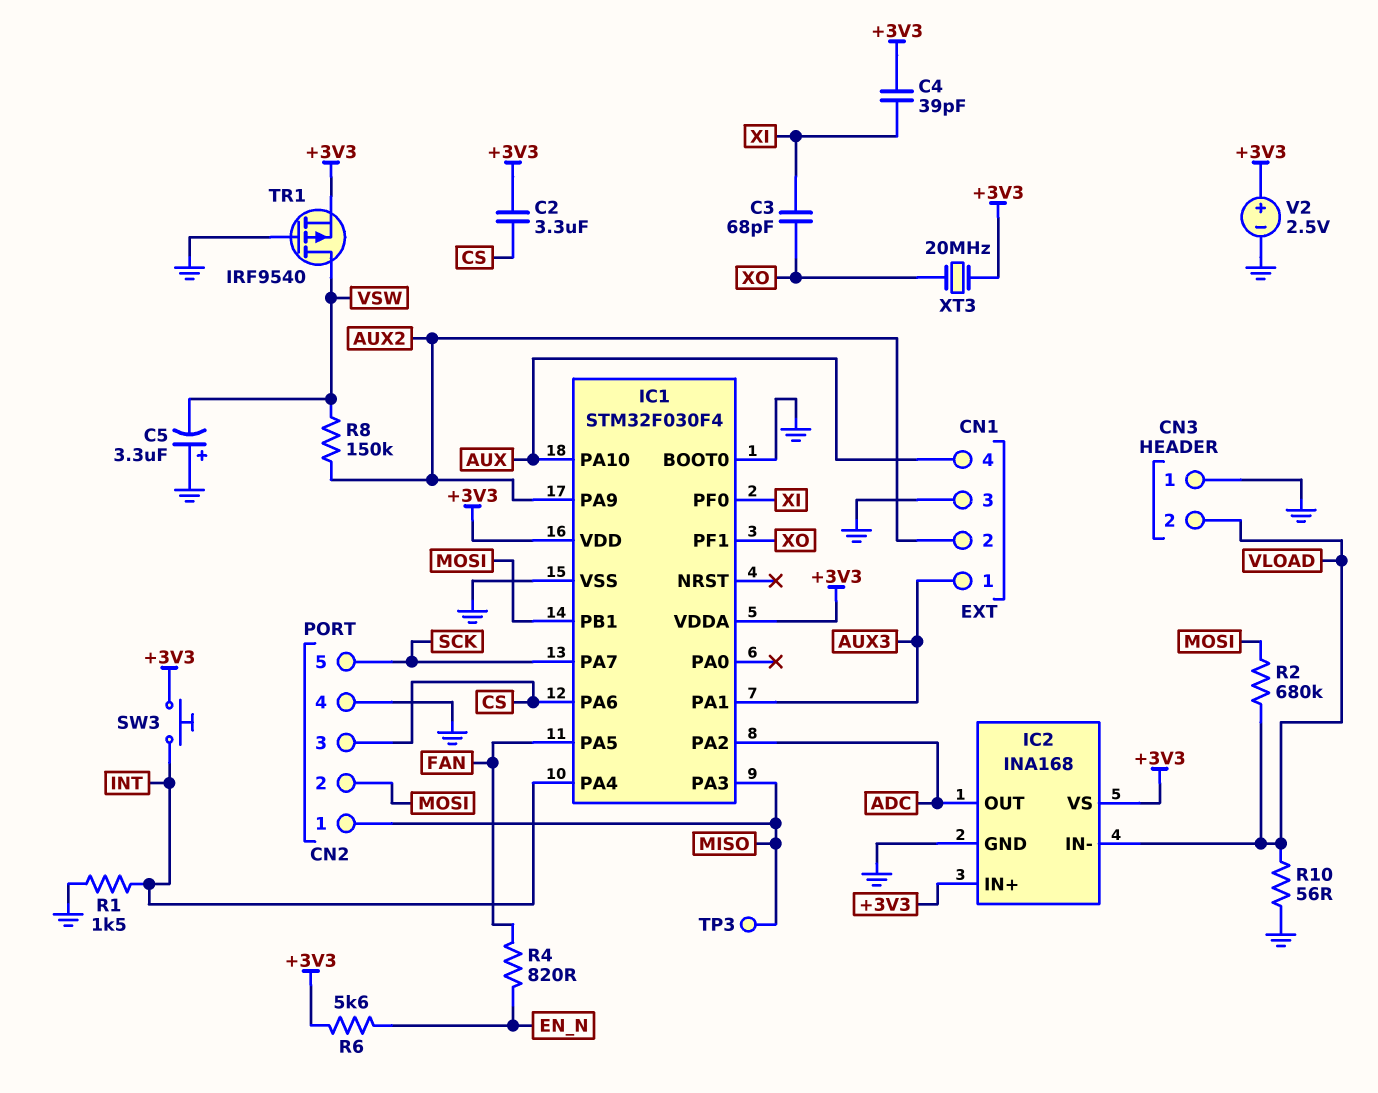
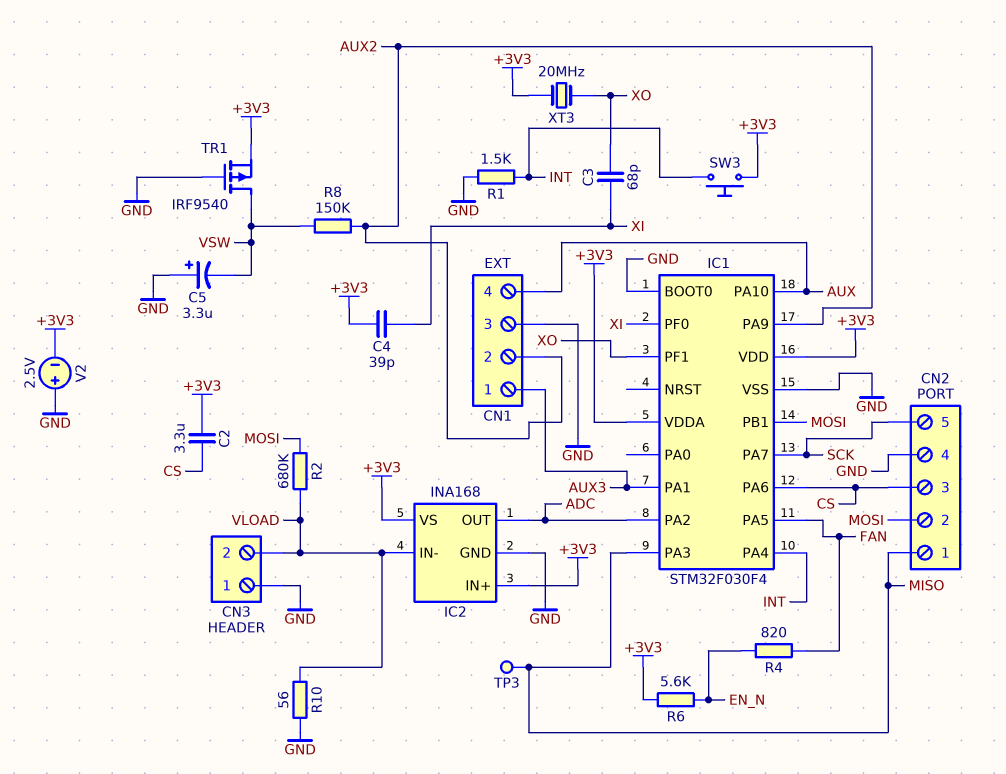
V2: 2.5V (plus +3V3, minus GND) -> 2.5V (plus GND, minus +3V3)

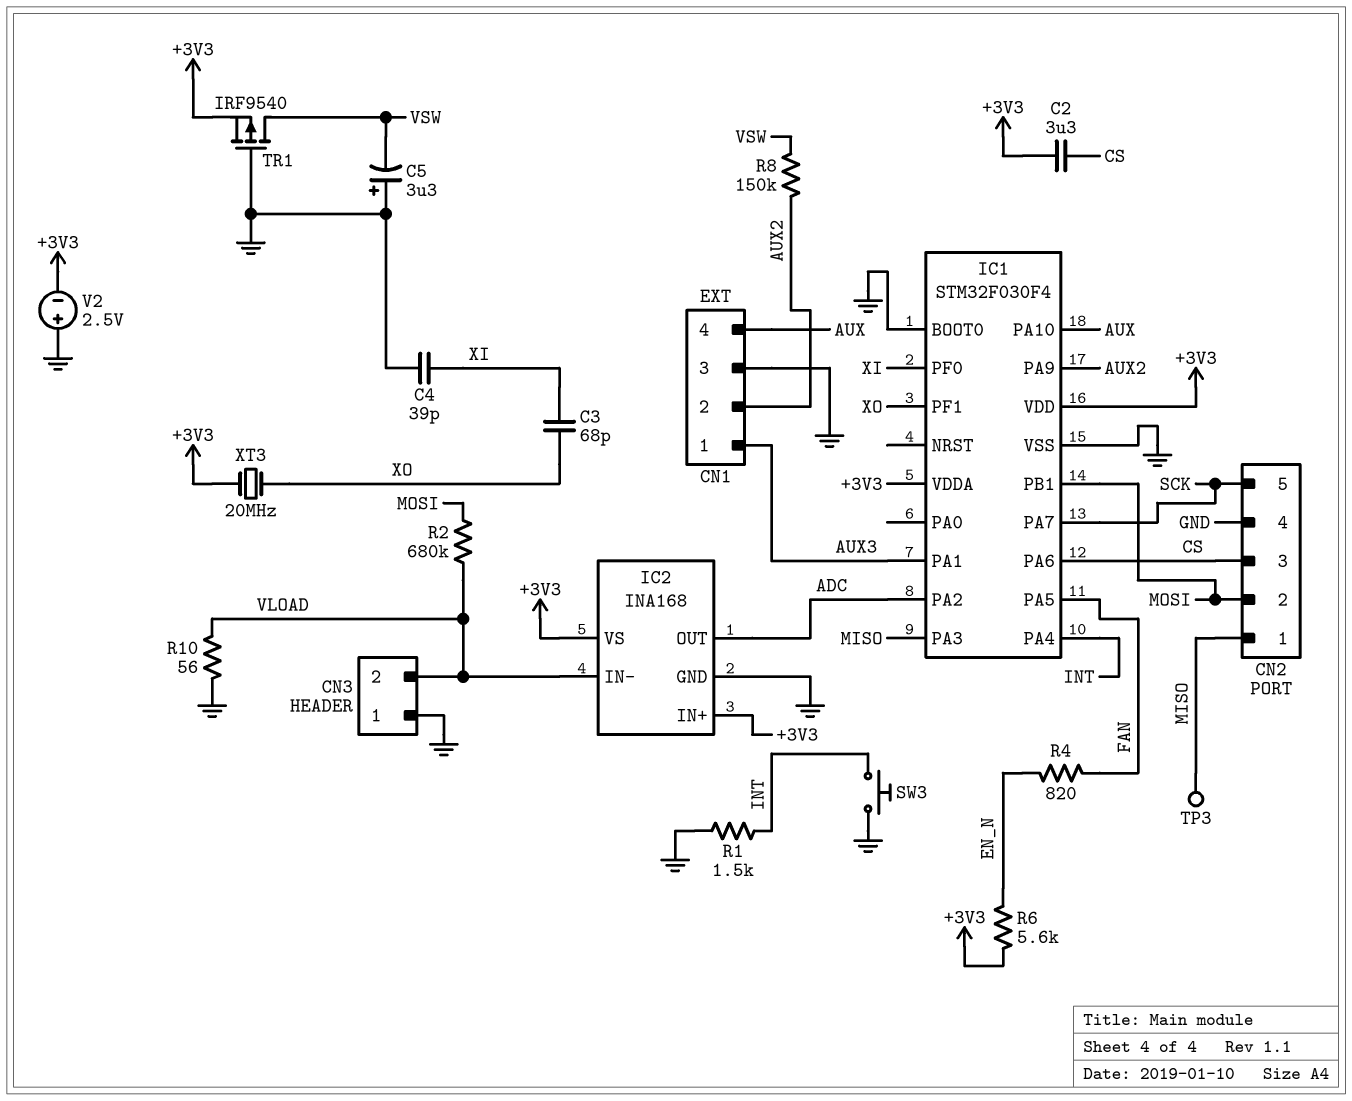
C4: 39pF (+3V3, XI) -> 39pF (GND, XI)
SW3: button (+3V3, INT) -> button (GND, INT)

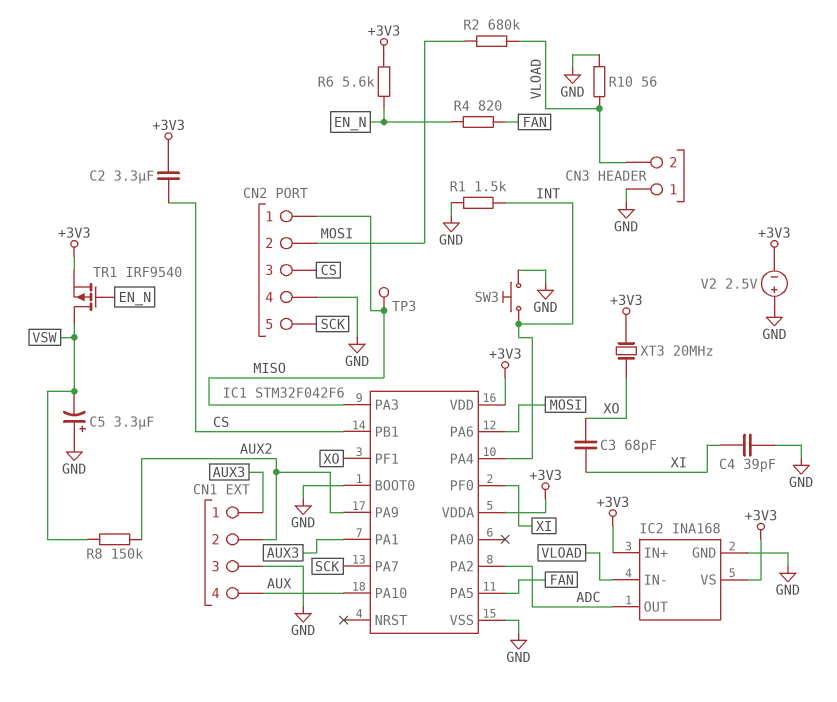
IC1: STM32F030F4 -> STM32F042F6
IC1 pin PA6: CS -> MOSI
IC1 pin PB1: MOSI -> CS
TR1: PMOS IRF9540 (G GND, D VSW, S +3V3) -> PMOS IRF9540 (G EN_N, D VSW, S +3V3)

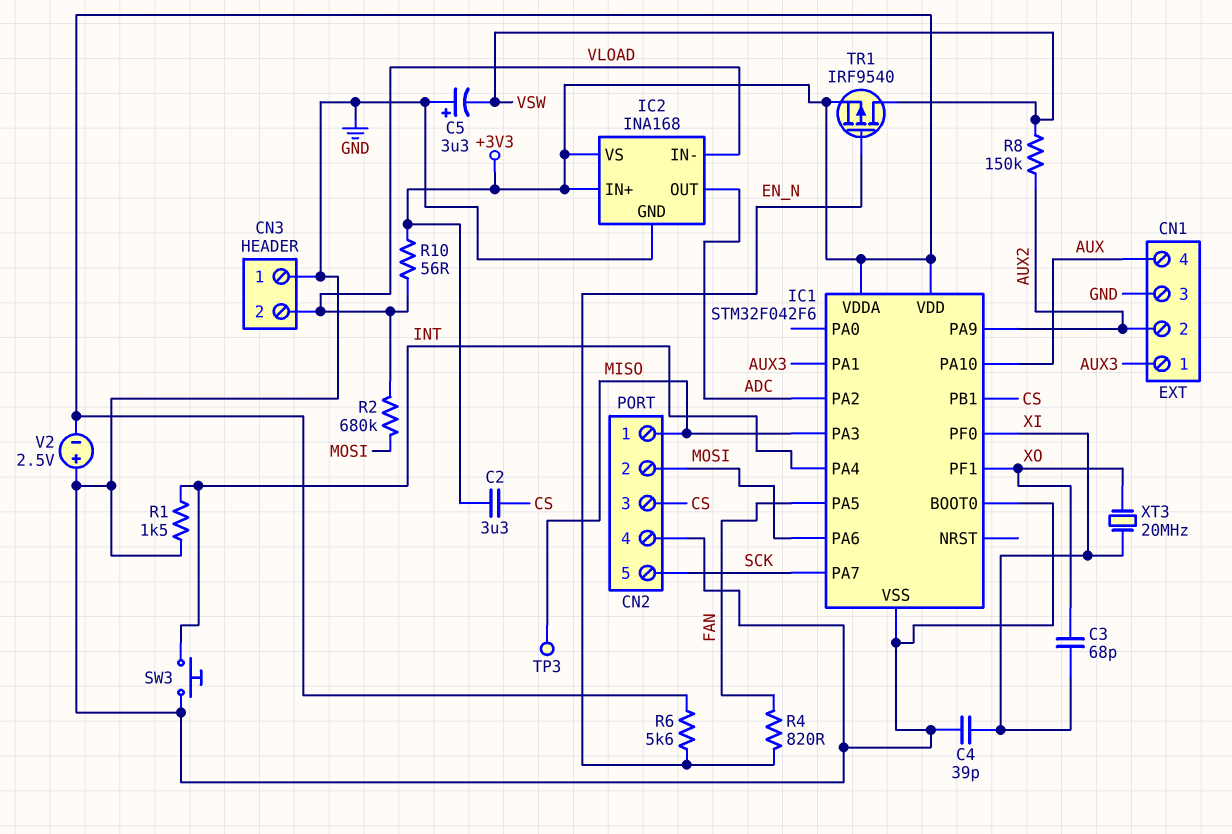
R10: 56 (GND, VLOAD) -> 56 (+3V3, VLOAD)
XT3: 20MHz (+3V3, XO) -> 20MHz (XI, XO)

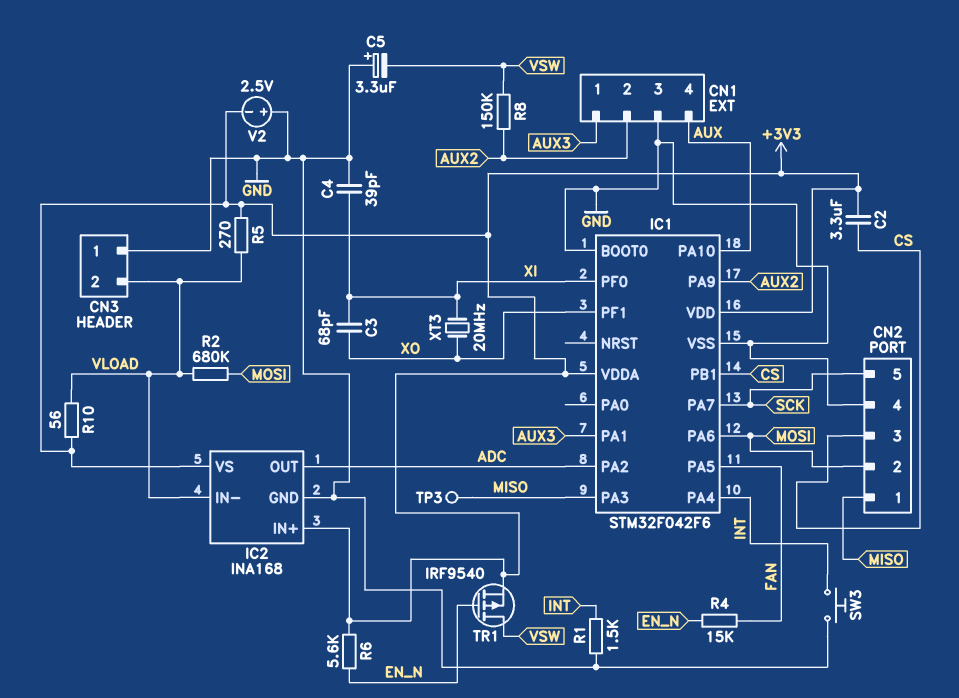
R4: 820 (EN_N, FAN) -> 15k (EN_N, FAN)
R5: none -> 270 (+3V3, VLOAD)

